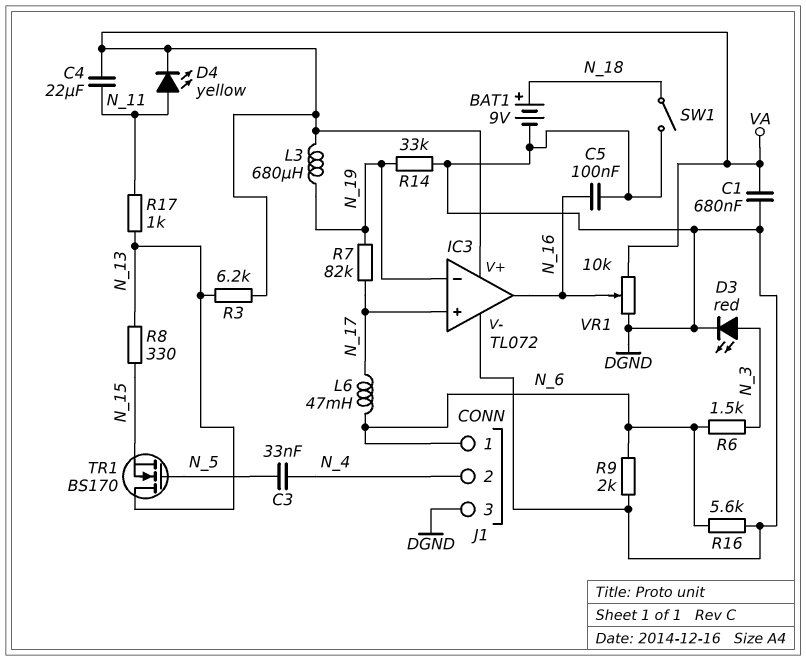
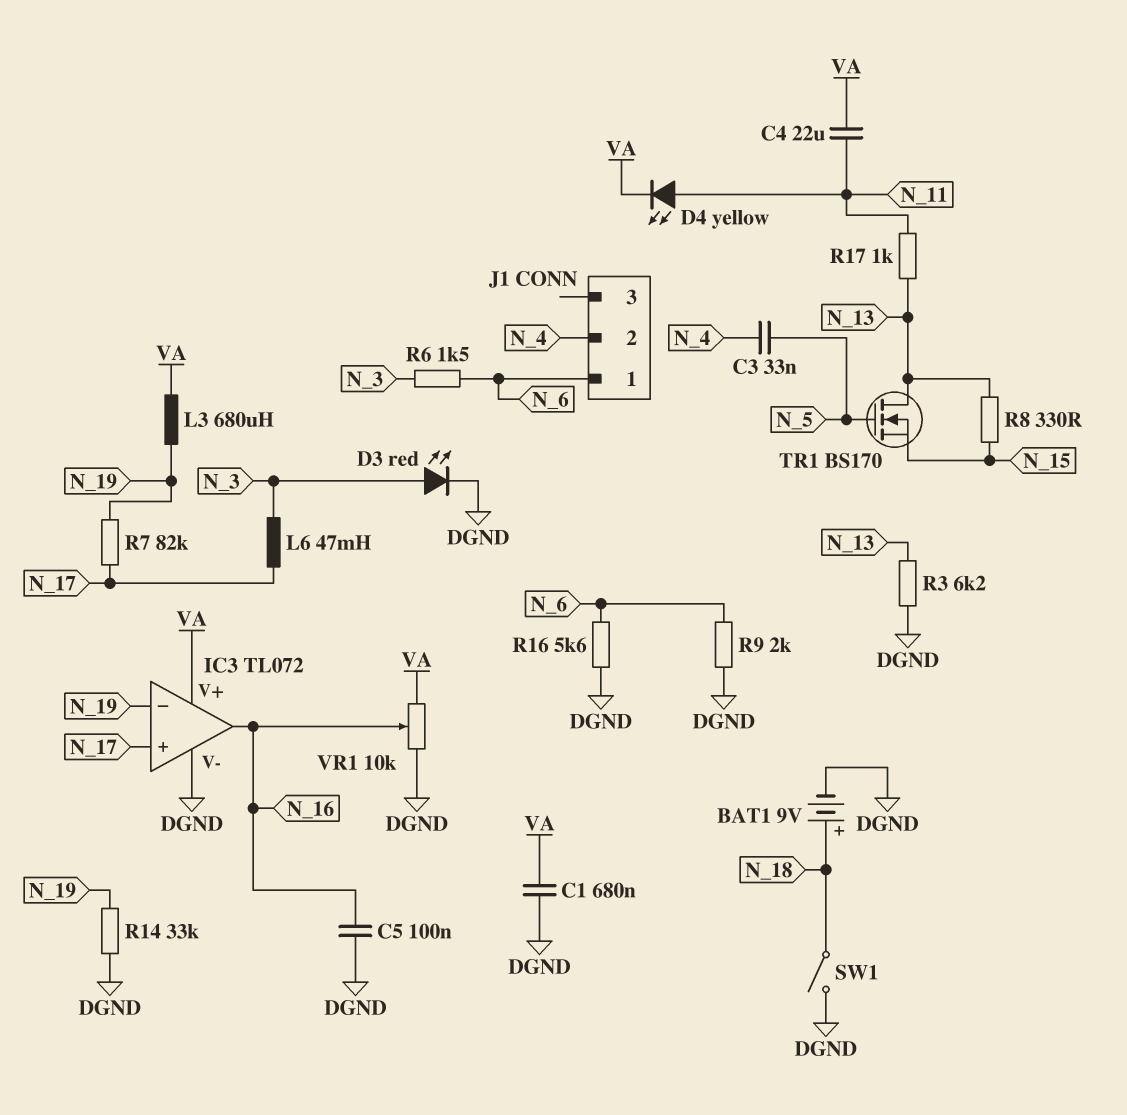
J1 pin 3: DGND -> none
L6: 47mH (N_6, N_17) -> 47mH (N_3, N_17)
R3: 6.2k (N_13, VA) -> 6.2k (DGND, N_13)

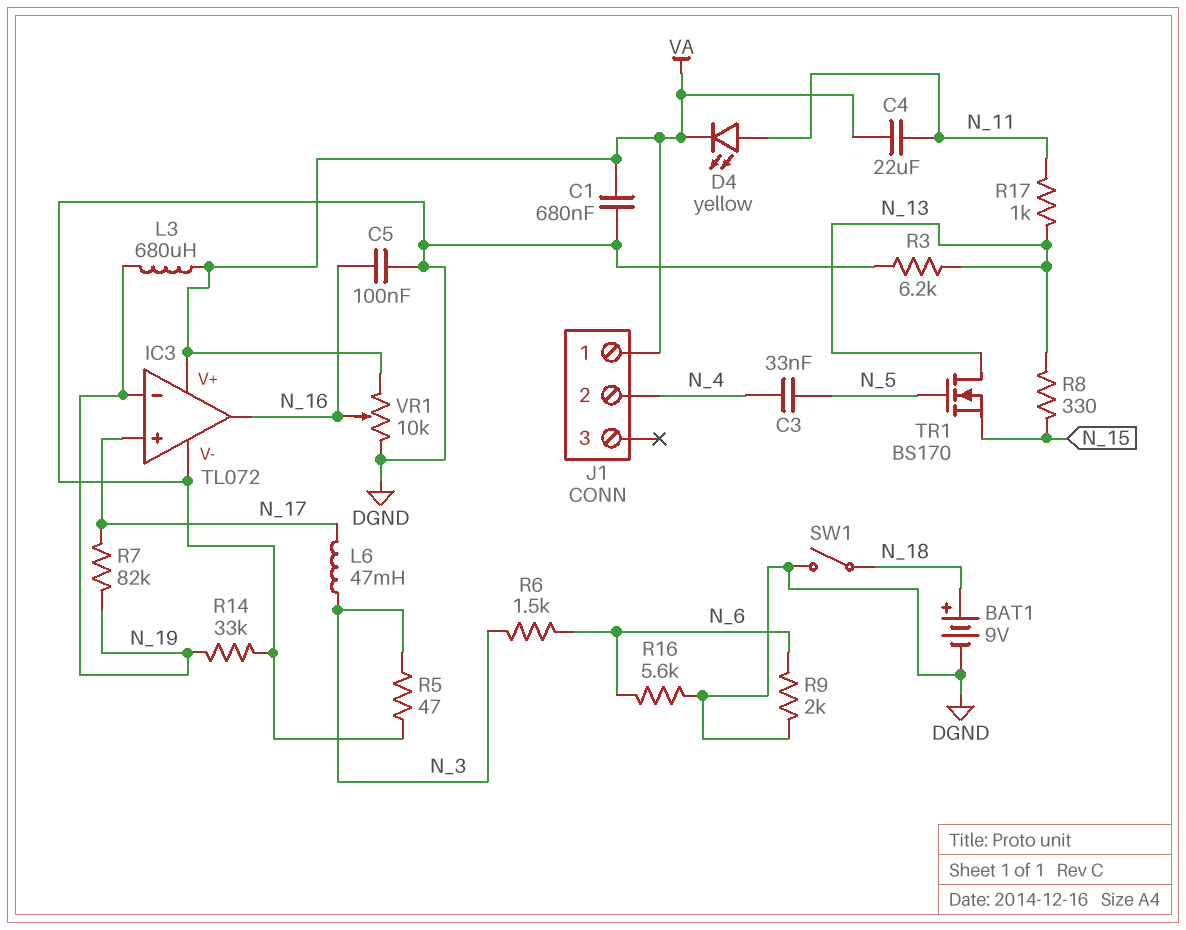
D3: LED red (A N_3, K DGND) -> none
J1 pin 1: N_6 -> VA
R5: none -> 47 (DGND, N_3)

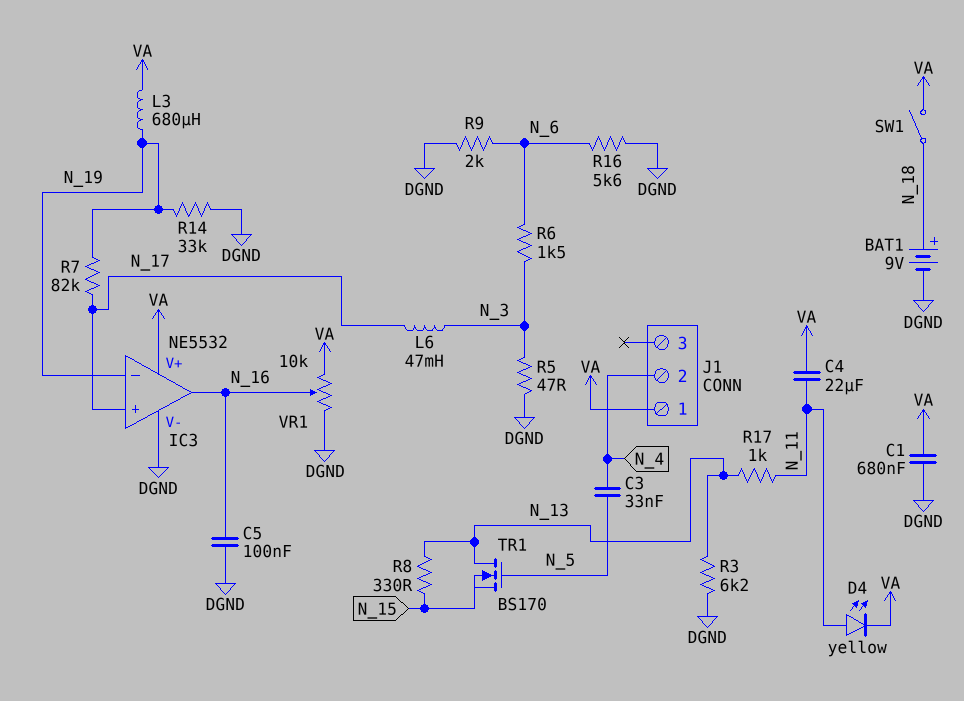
IC3: TL072 -> NE5532
SW1: switch (DGND, N_18) -> switch (N_18, VA)

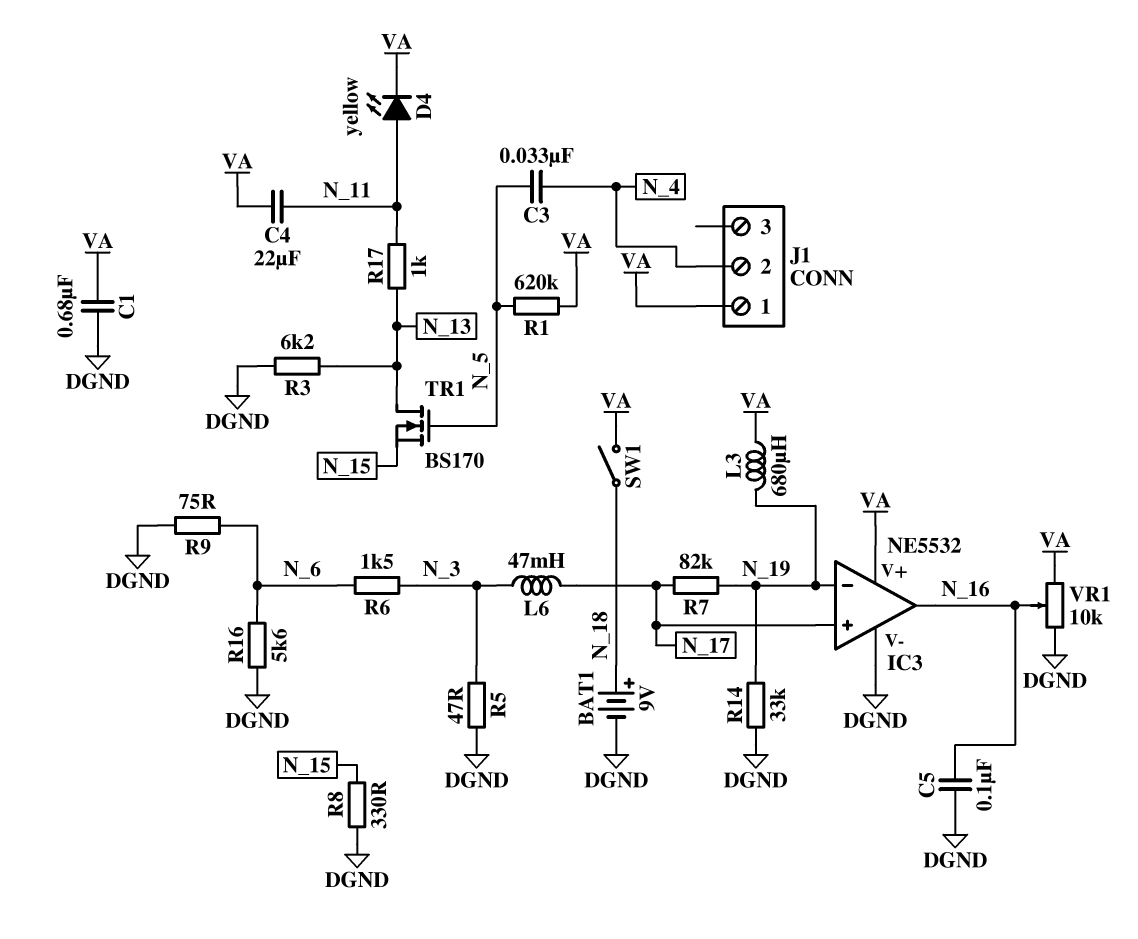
R1: none -> 620k (N_5, VA)
R8: 330 (N_13, N_15) -> 330 (DGND, N_15)
R9: 2k (DGND, N_6) -> 75 (DGND, N_6)

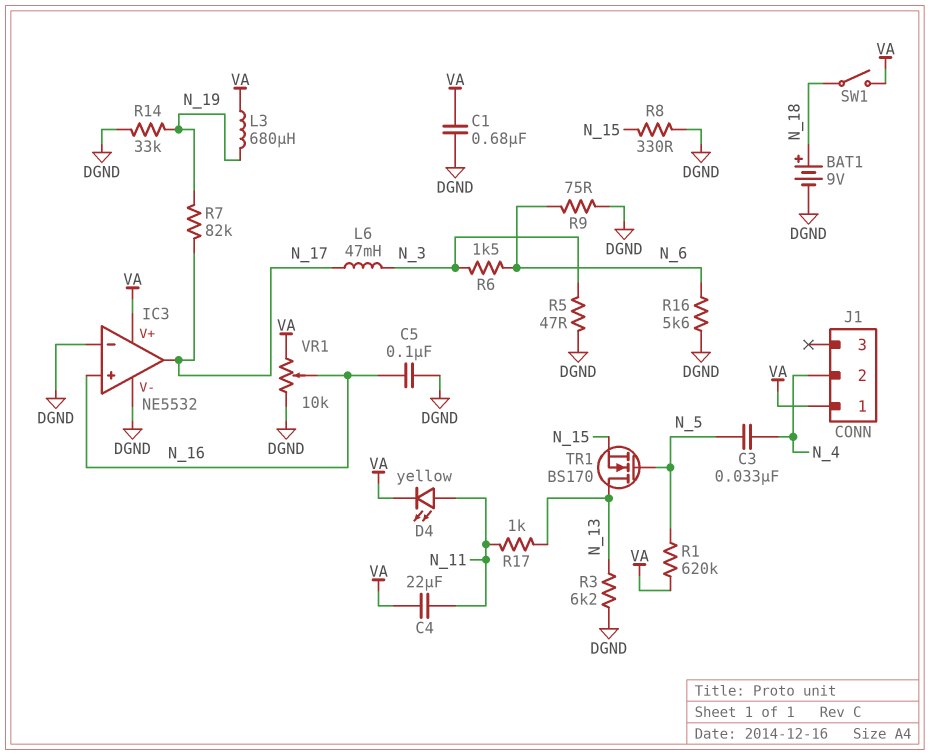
IC3 pin in+: N_17 -> N_16
IC3 pin in-: N_19 -> DGND
IC3 pin out: N_16 -> N_17

